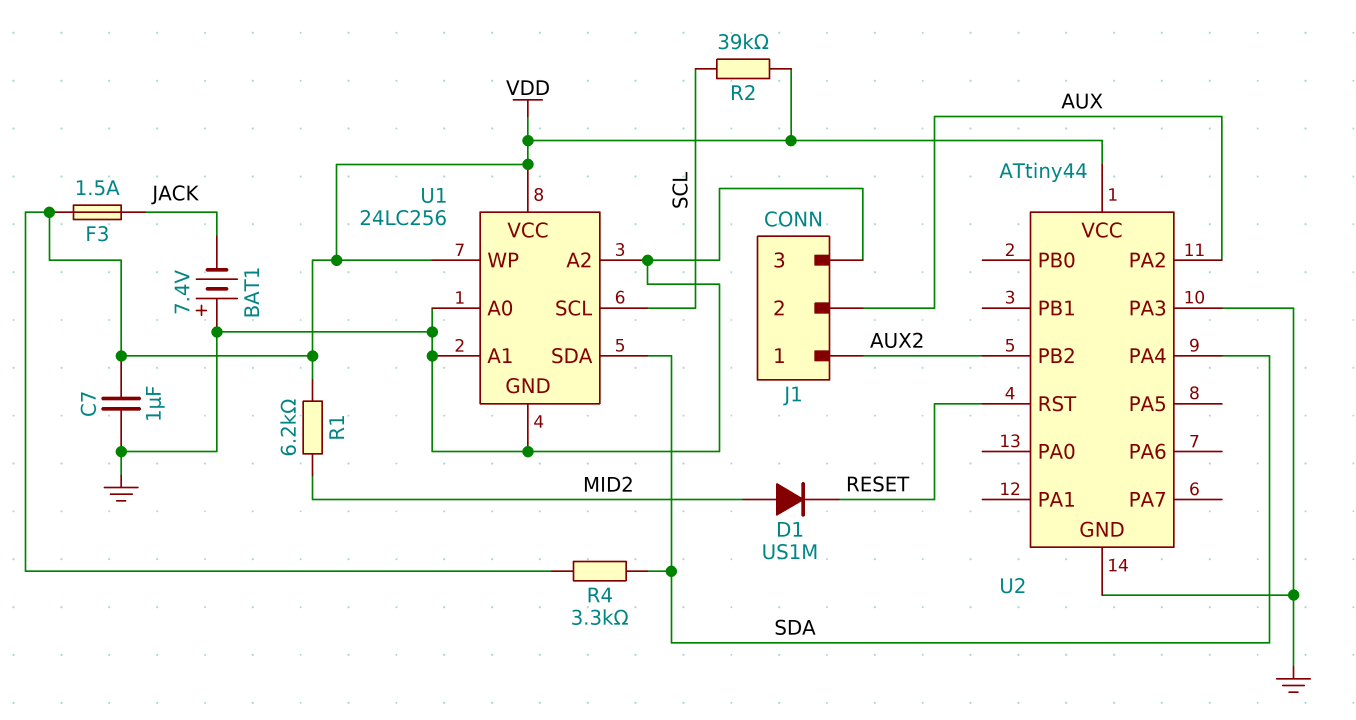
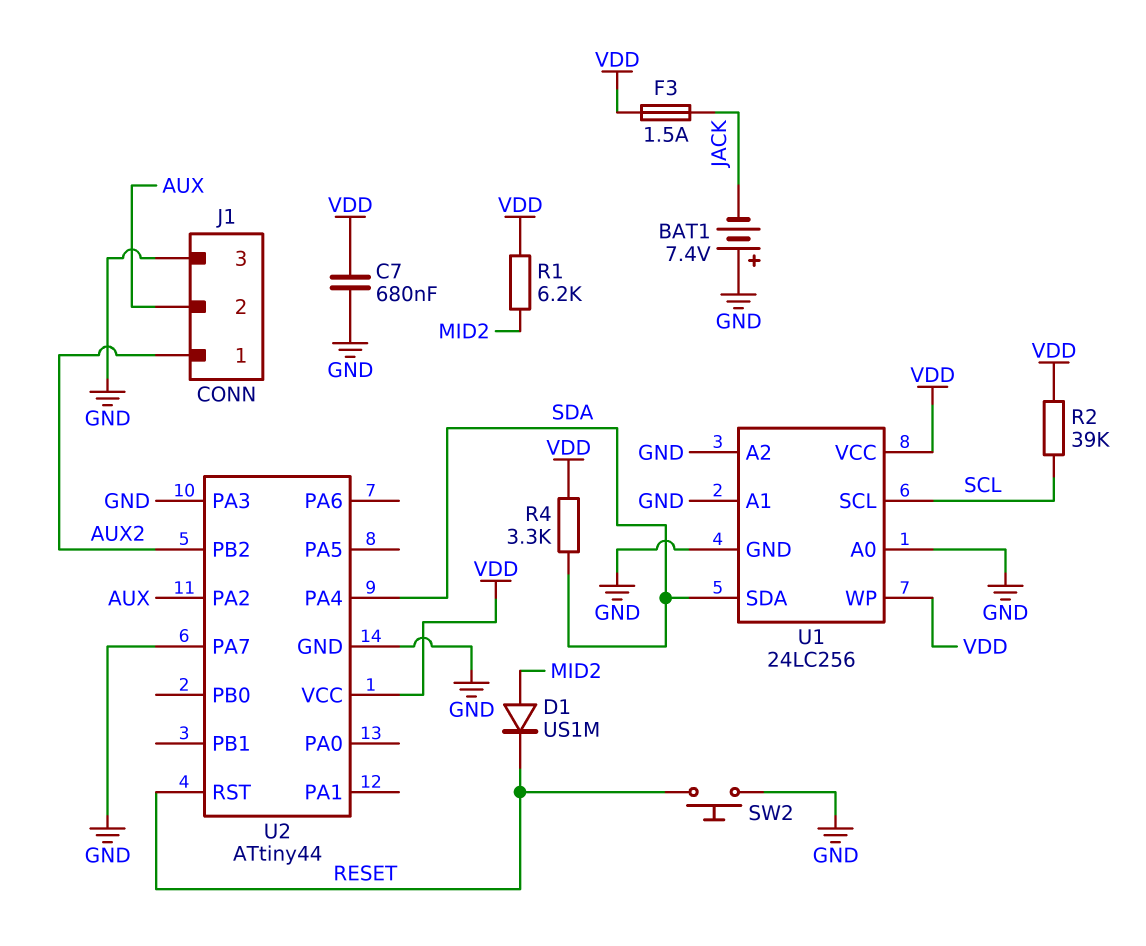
C7: 1uF (GND, VDD) -> 680nF (GND, VDD)
SW2: none -> button (GND, RESET)
U2 pin PA7: none -> GND

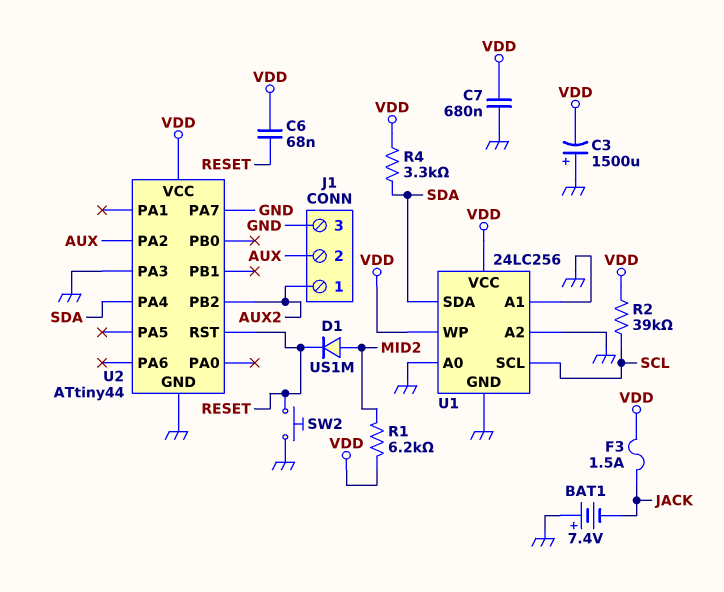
C3: none -> 1500uF (plus GND, minus VDD)
C6: none -> 68nF (RESET, VDD)

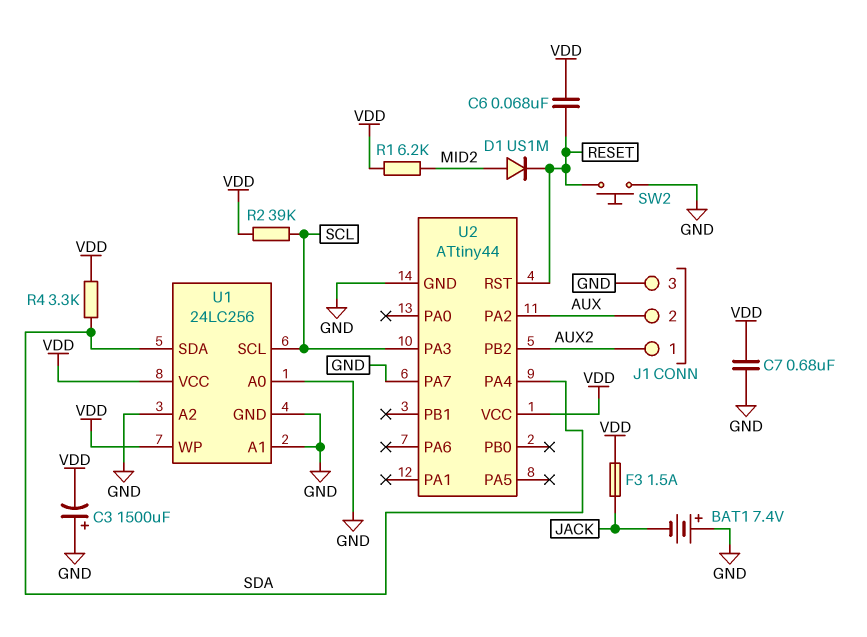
U2 pin PA3: GND -> SCL

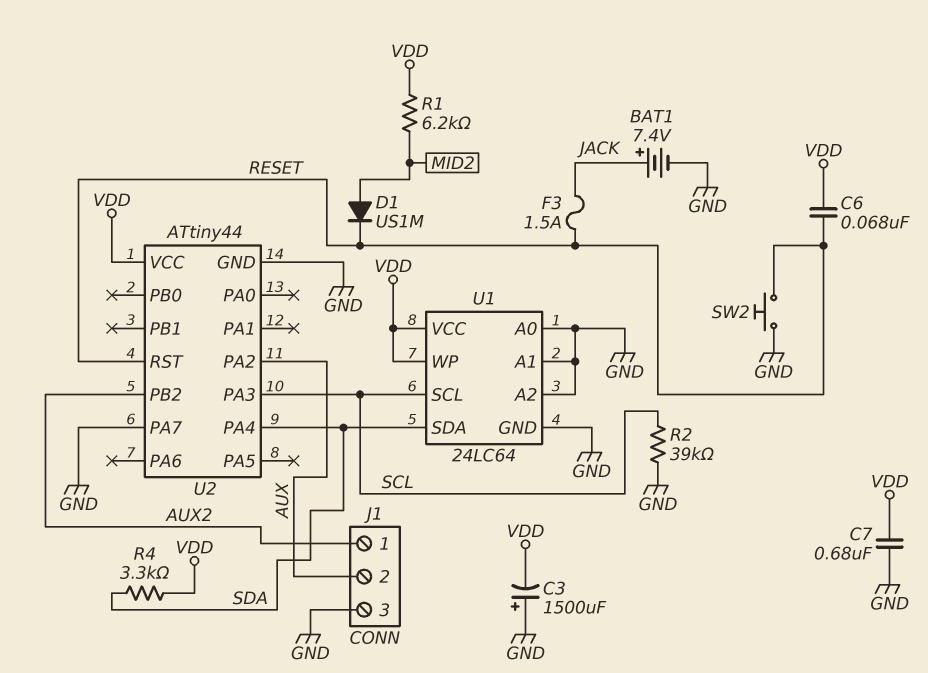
BAT1: 7.4V (plus GND, minus JACK) -> 7.4V (plus JACK, minus GND)
F3: 1.5A (JACK, VDD) -> 1.5A (JACK, RESET)
R2: 39k (SCL, VDD) -> 39k (GND, SCL)
U1: 24LC256 -> 24LC64

